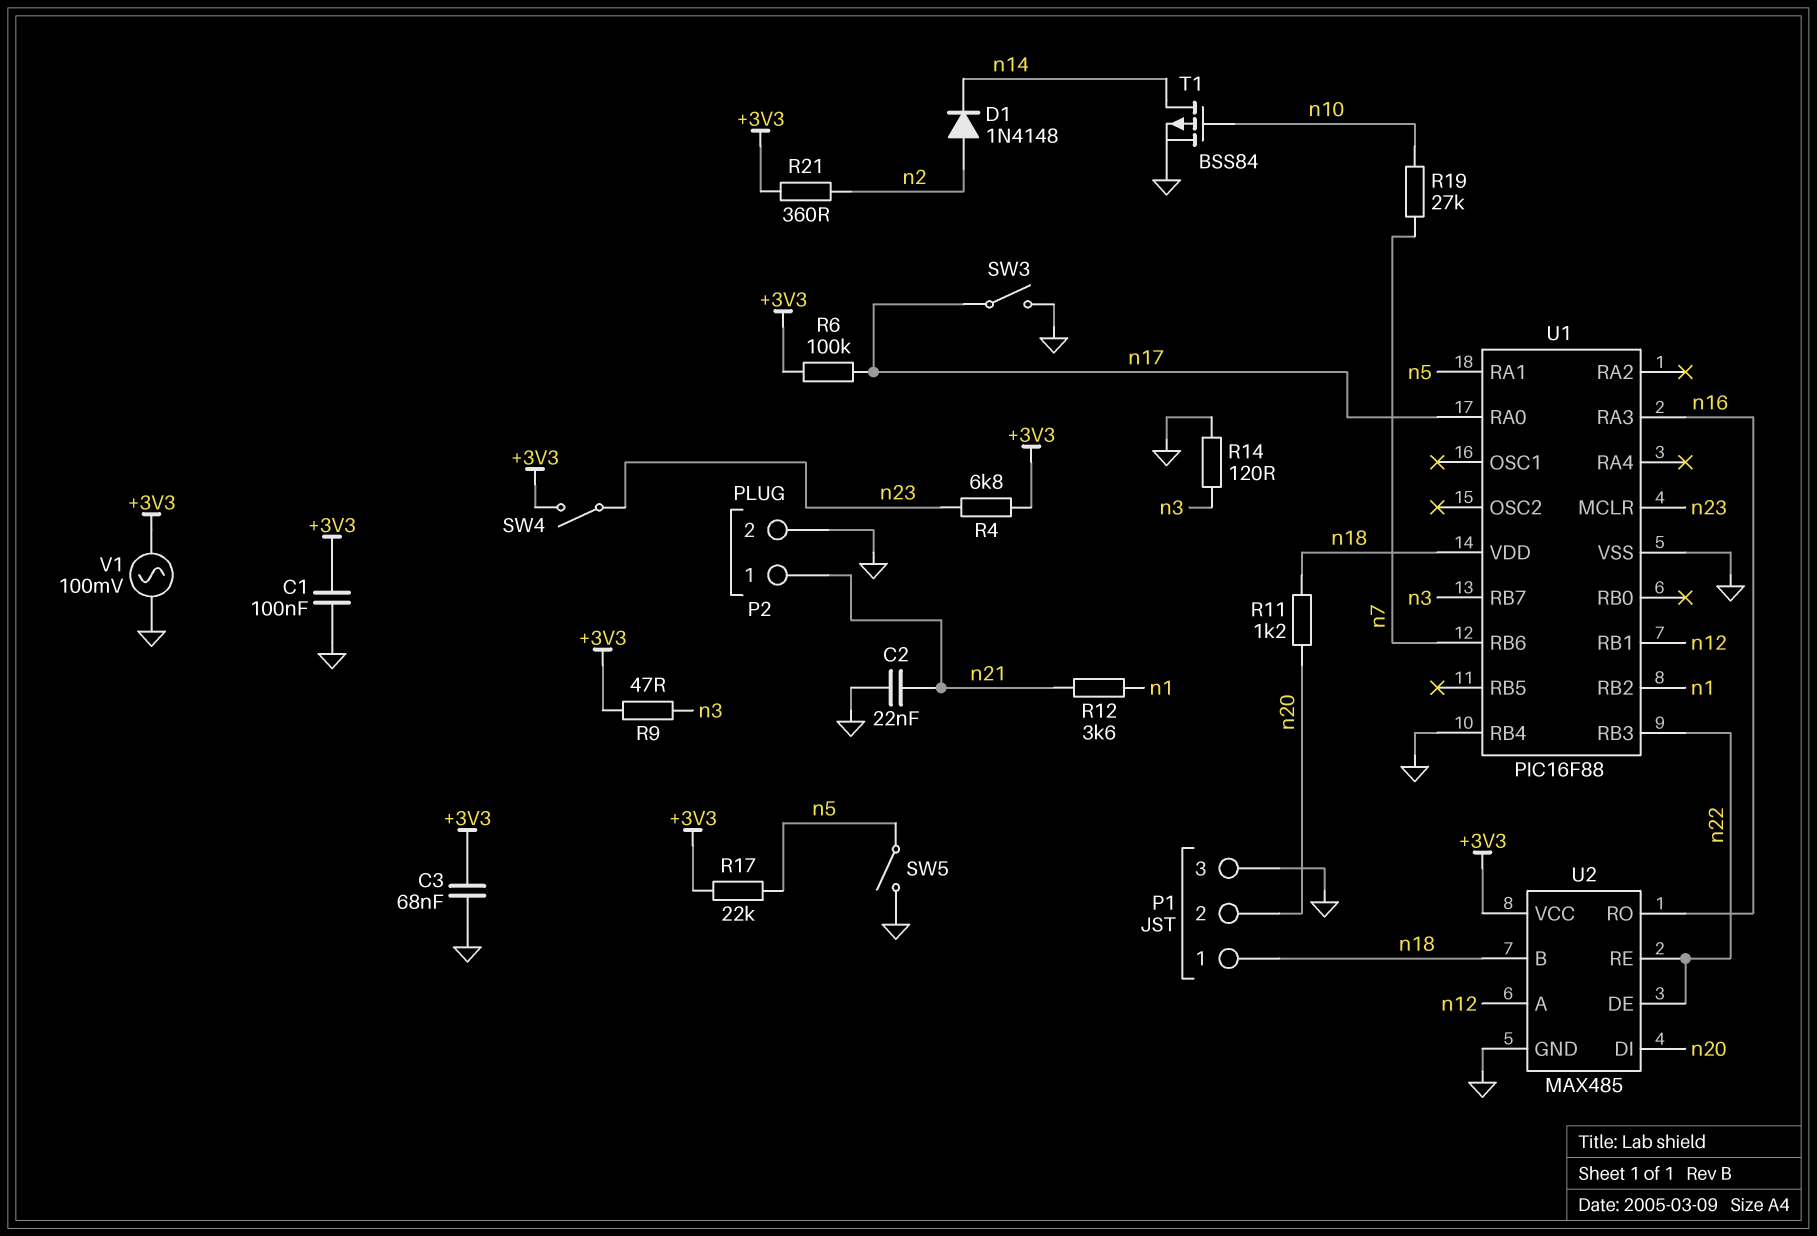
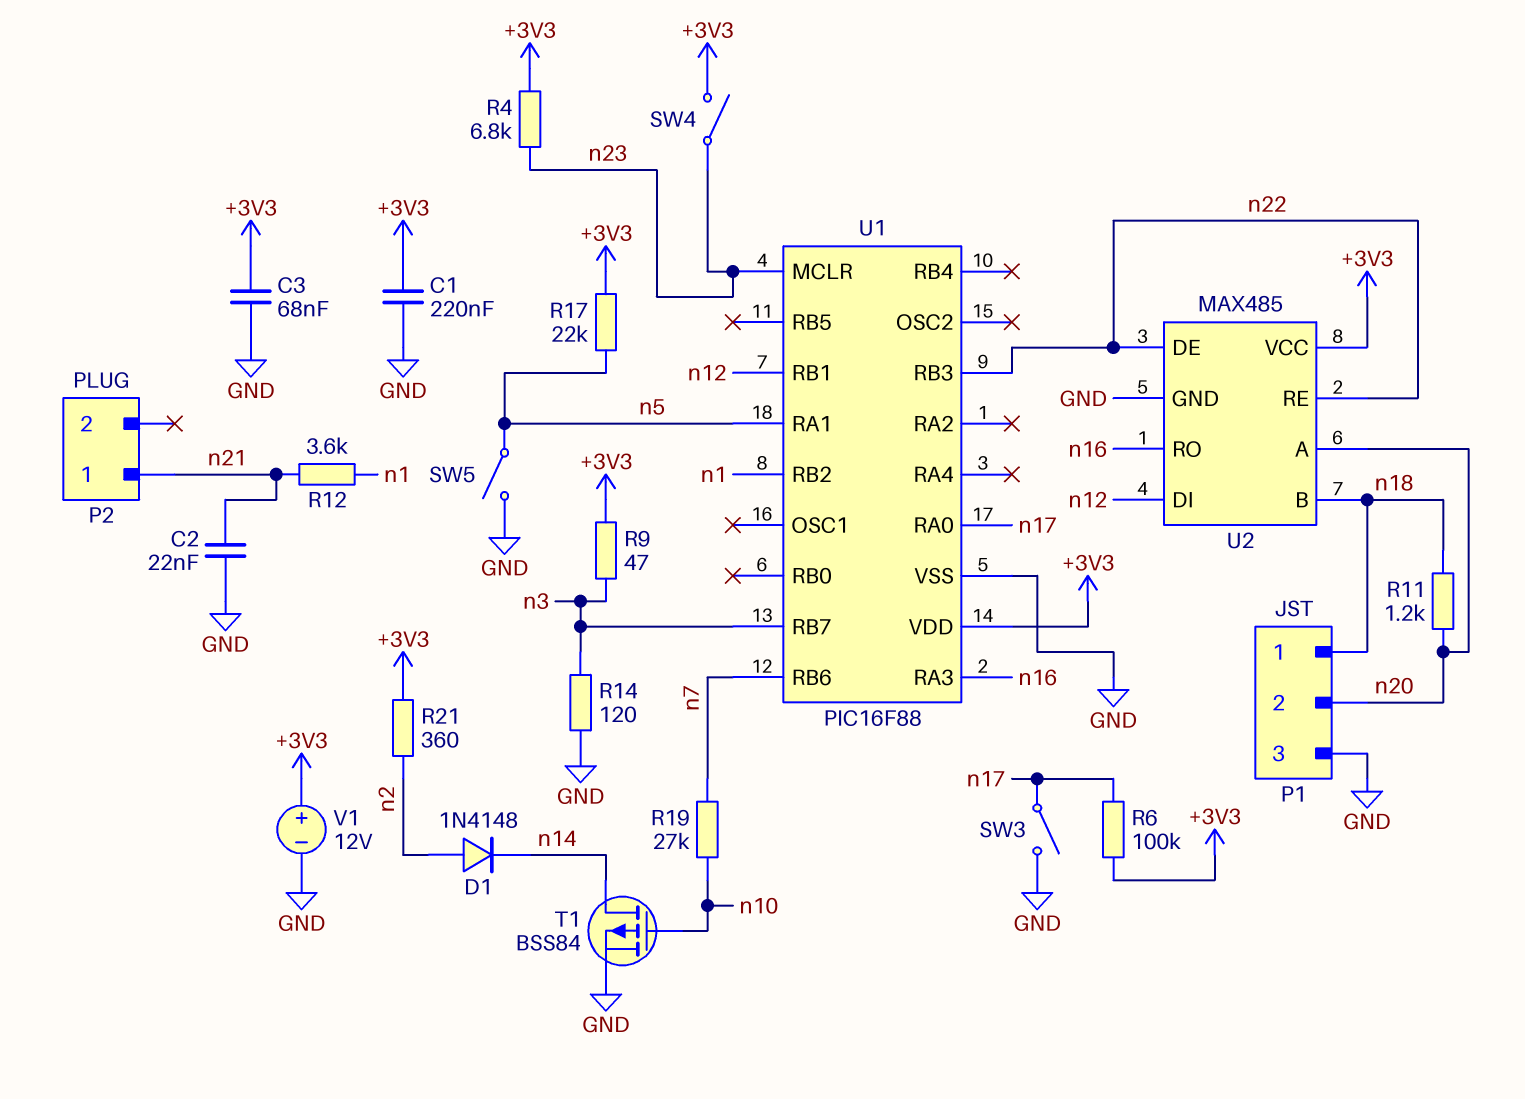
C1: 100nF (+3V3, GND) -> 220nF (+3V3, GND)
P2 pin 2: GND -> none
U1 pin RB4: GND -> none
U1 pin VDD: n18 -> +3V3
U2 pin A: n12 -> n20
U2 pin DI: n20 -> n12
V1: AC 100mV (+3V3, GND) -> 12V (plus +3V3, minus GND)

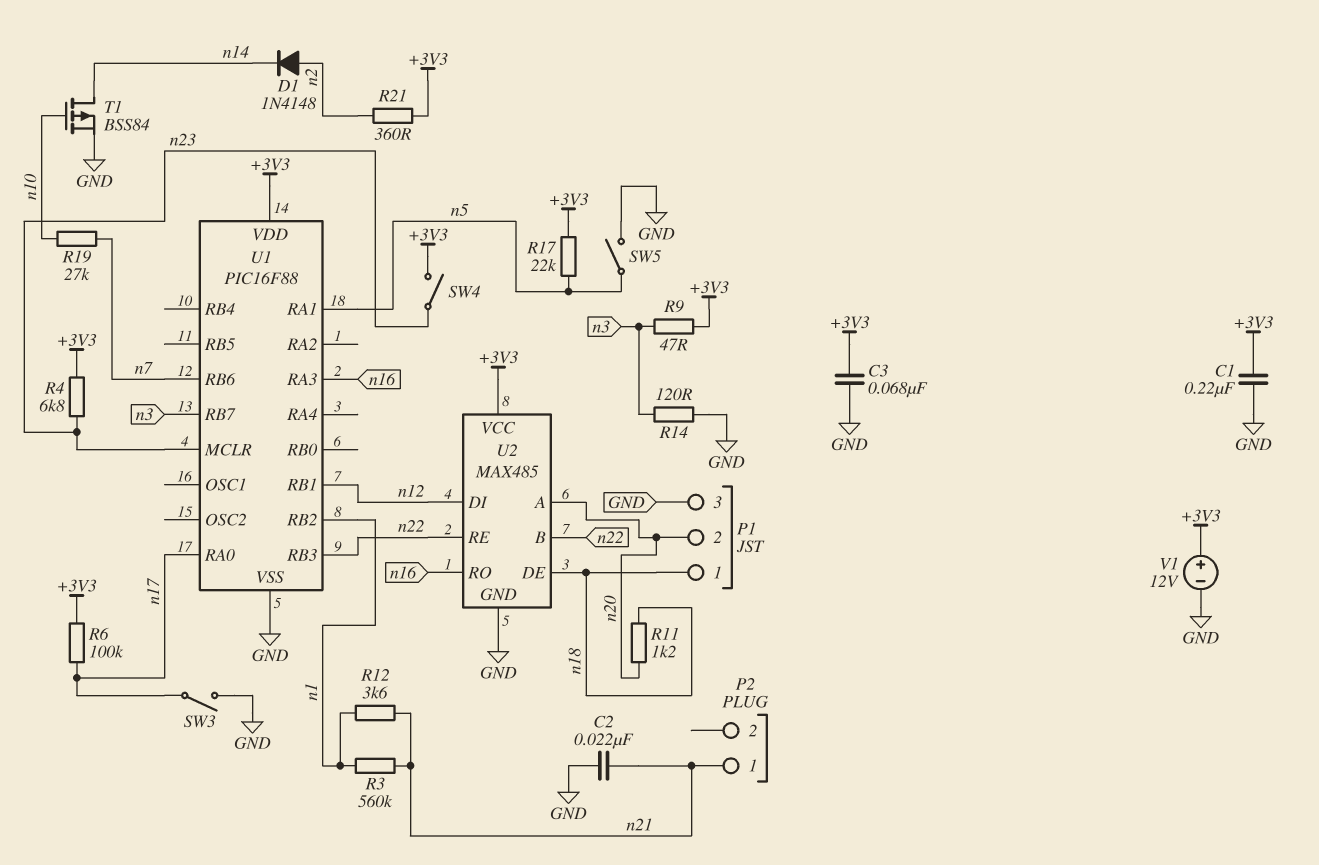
R3: none -> 560k (n1, n21)
U2 pin B: n18 -> n22
U2 pin DE: n22 -> n18

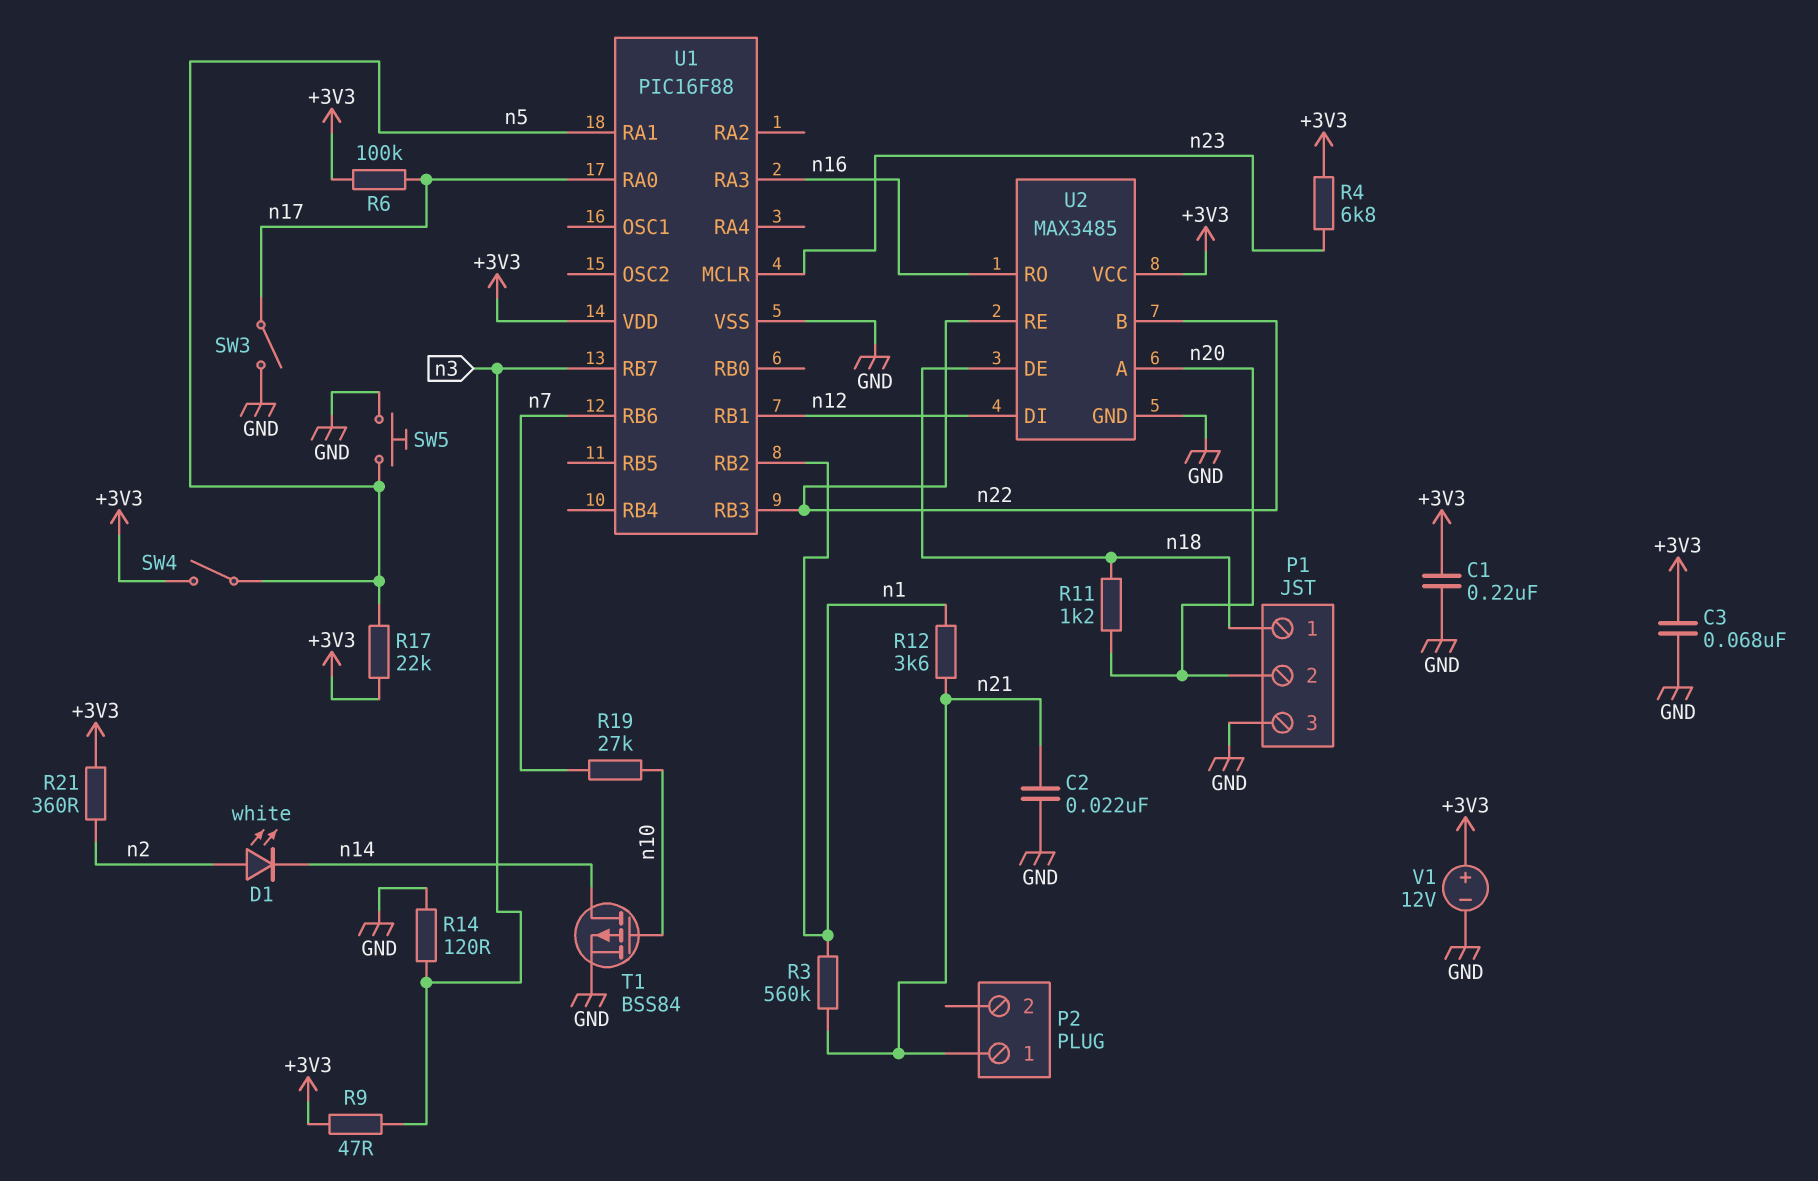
D1: diode 1N4148 (A n2, K n14) -> LED white (A n2, K n14)
SW4: switch (+3V3, n23) -> switch (+3V3, n5)
SW5: switch (GND, n5) -> button (GND, n5)
U2: MAX485 -> MAX3485

